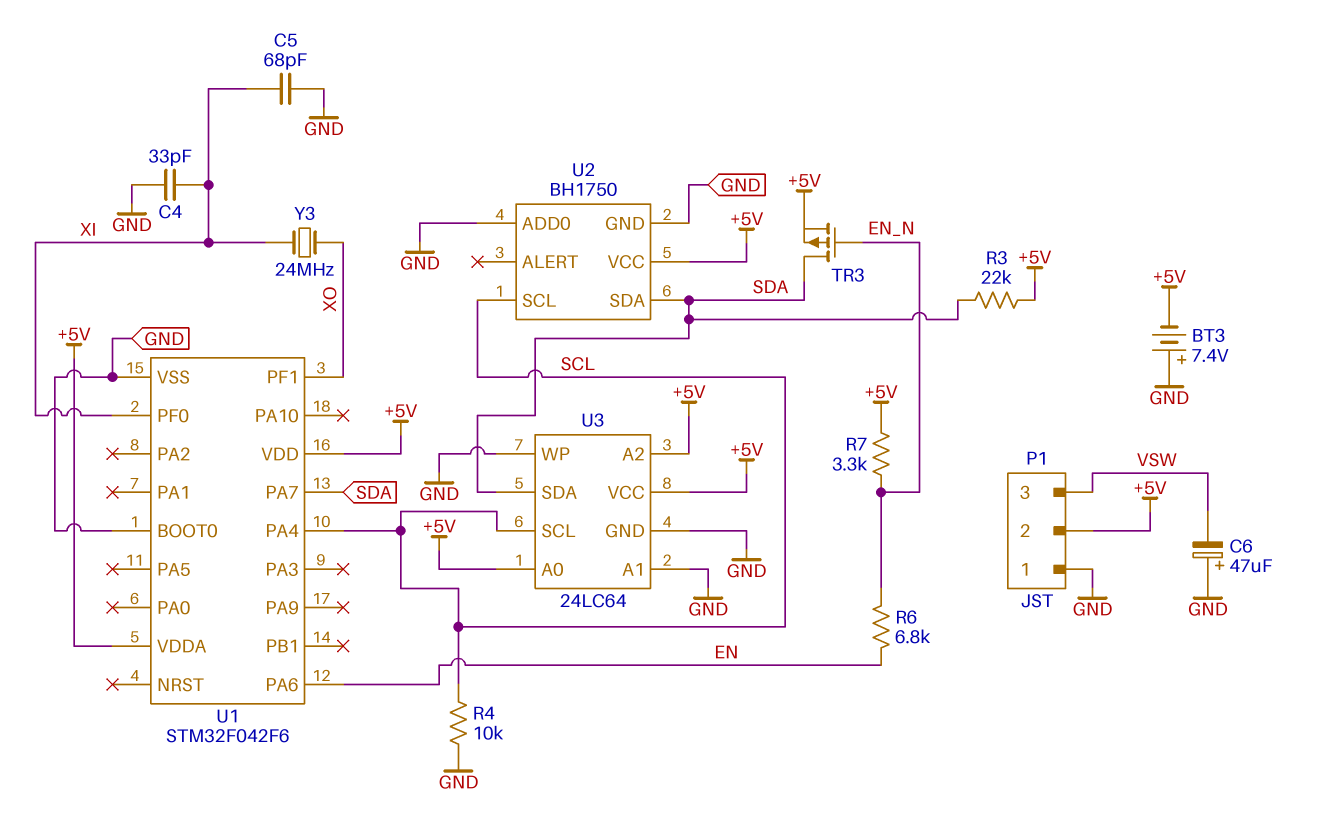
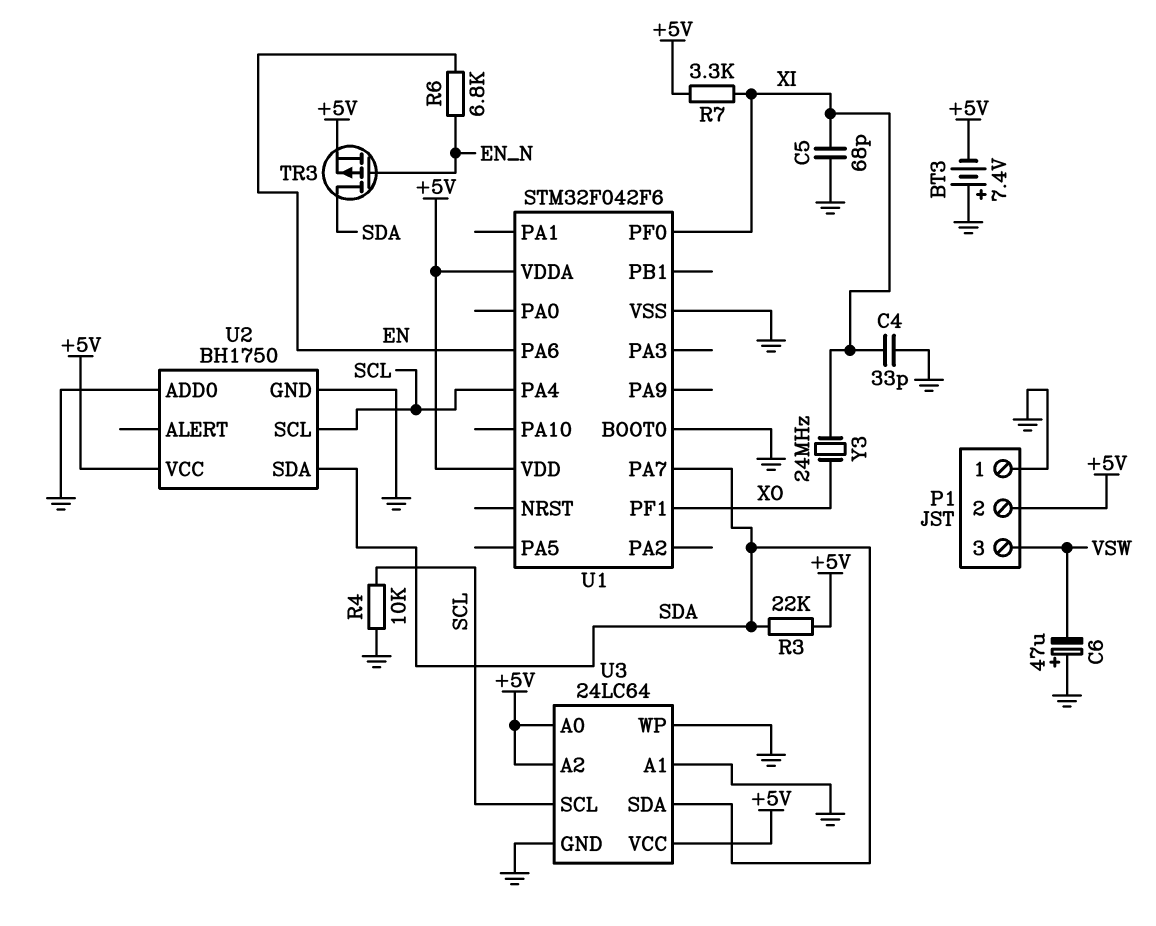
R7: 3.3k (+5V, EN_N) -> 3.3k (+5V, XI)

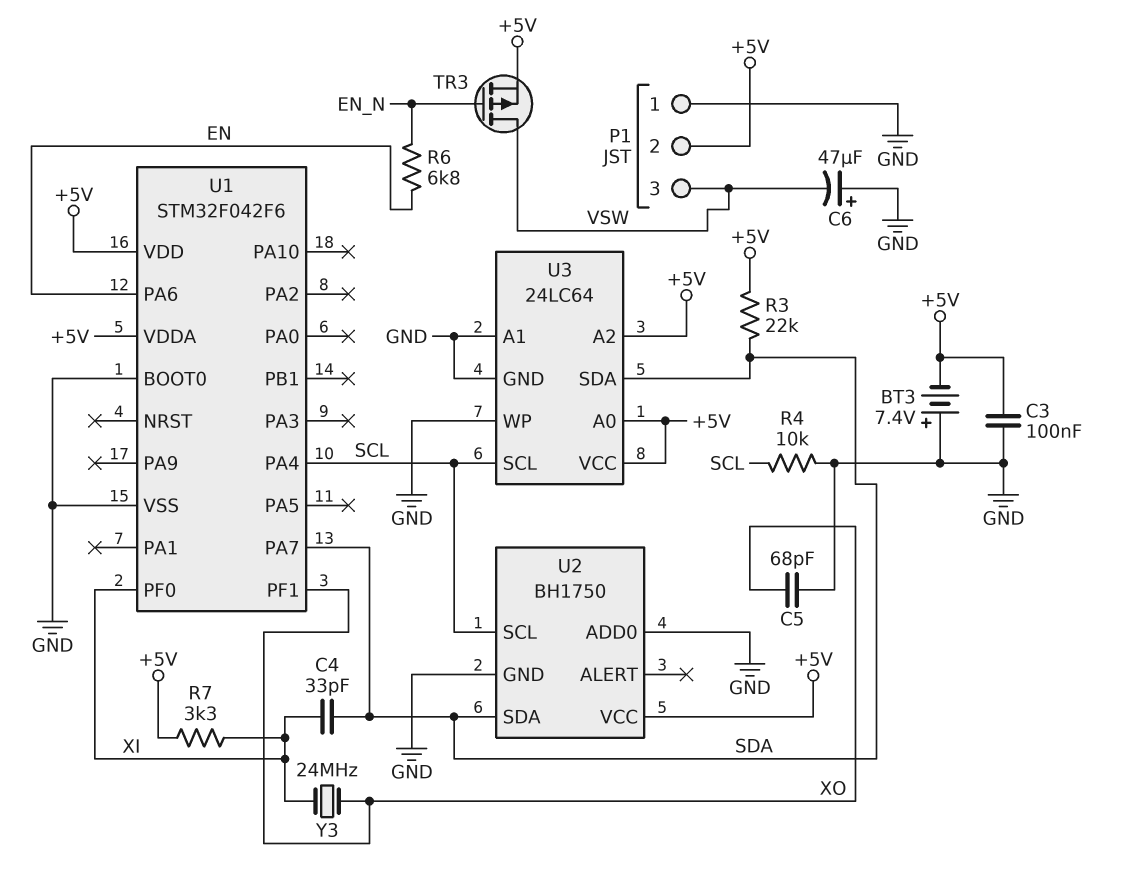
C3: none -> 100nF (+5V, GND)
C4: 33pF (GND, XI) -> 33pF (SDA, XI)
C5: 68pF (GND, XI) -> 68pF (GND, XO)
TR3: PMOS (G EN_N, D SDA, S +5V) -> PMOS (G EN_N, D VSW, S +5V)

